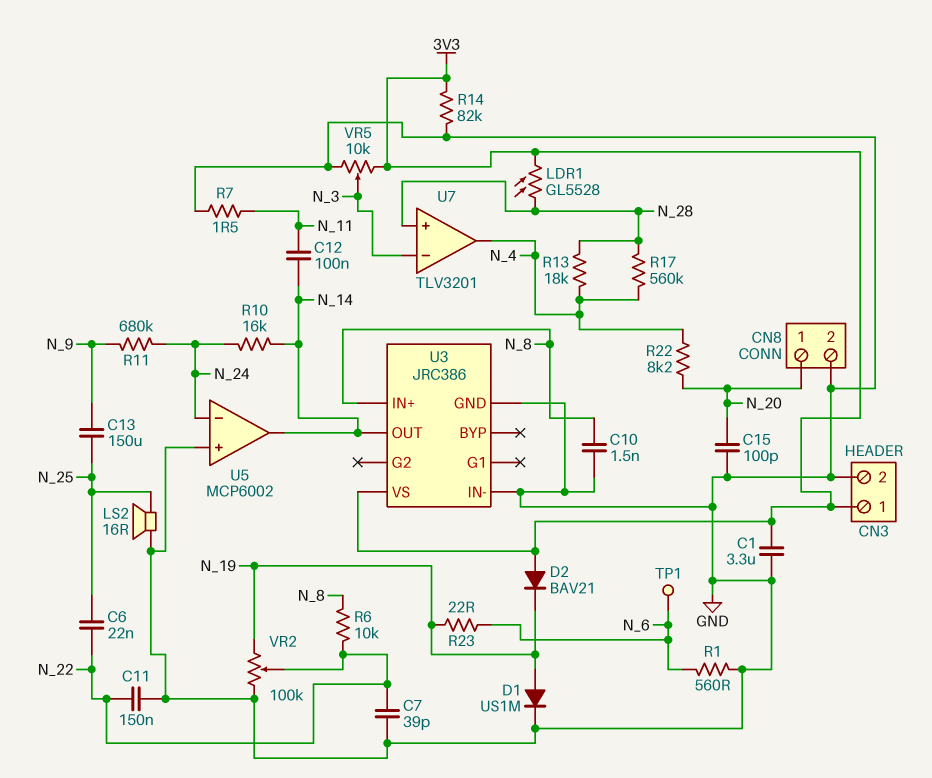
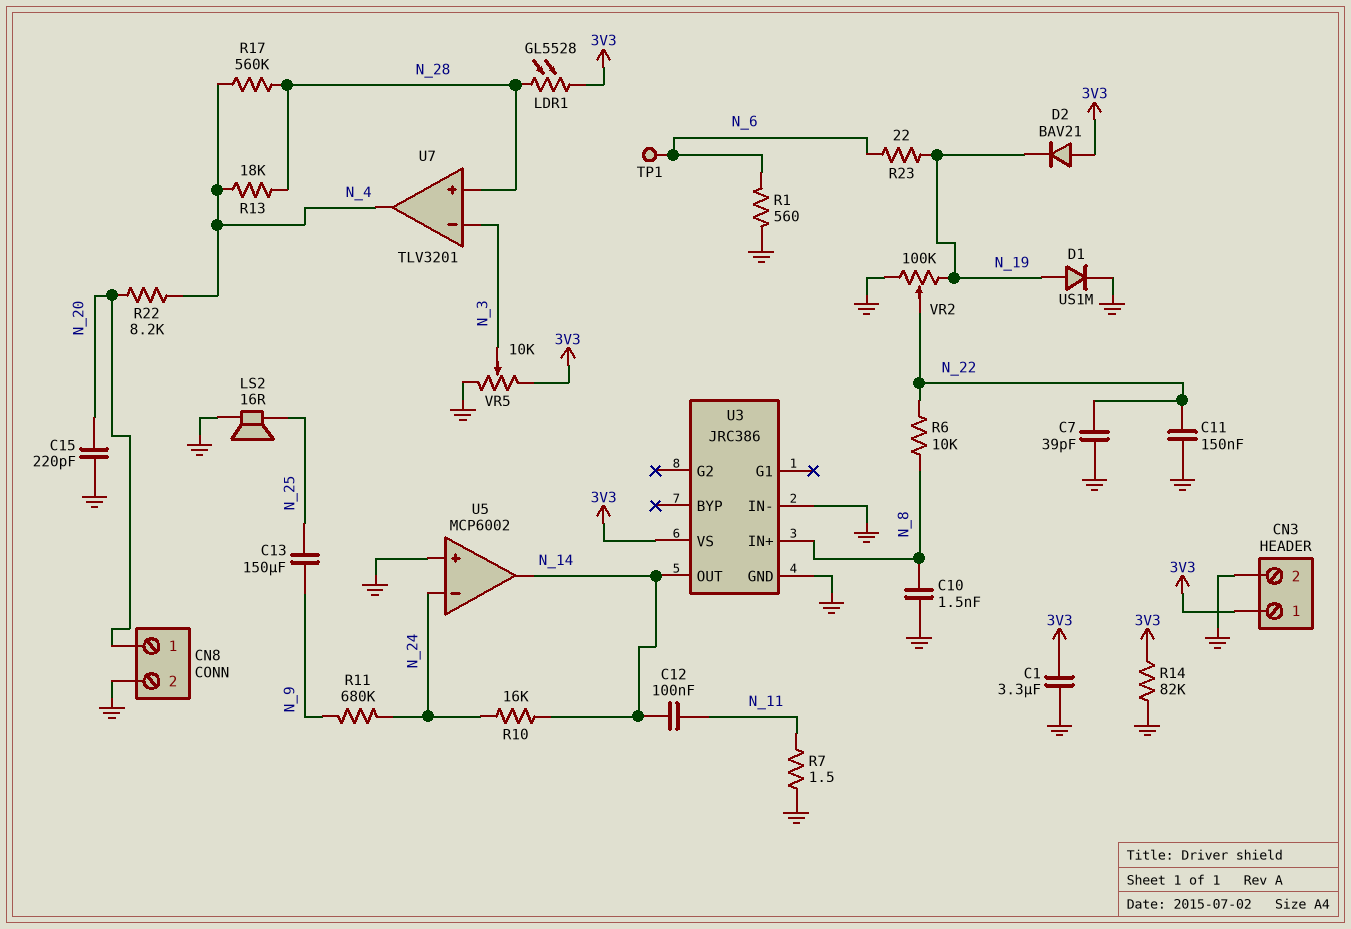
C6: 22nF (N_22, N_25) -> none
C15: 100pF (GND, N_20) -> 220pF (GND, N_20)

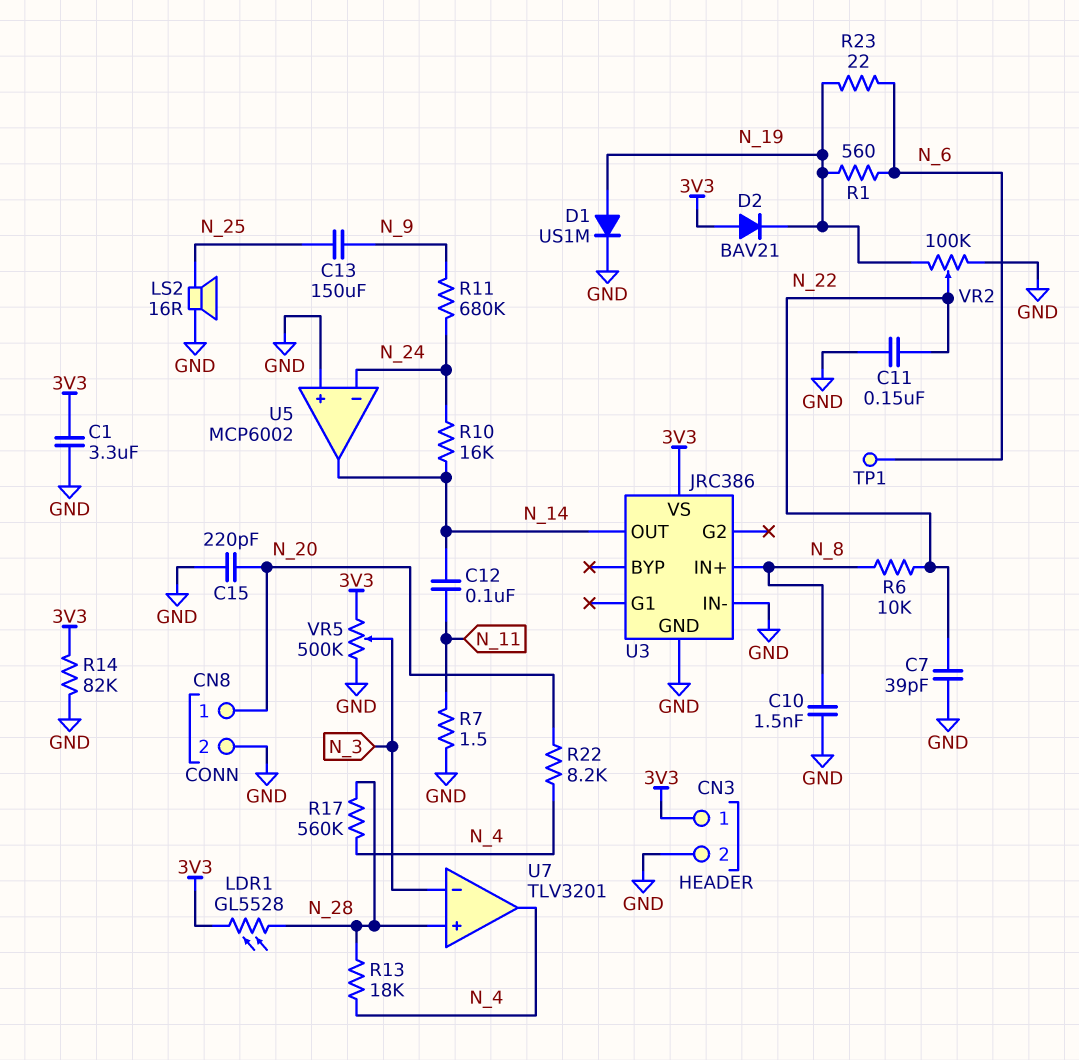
R1: 560 (GND, N_6) -> 560 (N_6, N_19)
VR5: 10k (3V3, GND, wiper N_3) -> 500k (3V3, GND, wiper N_3)

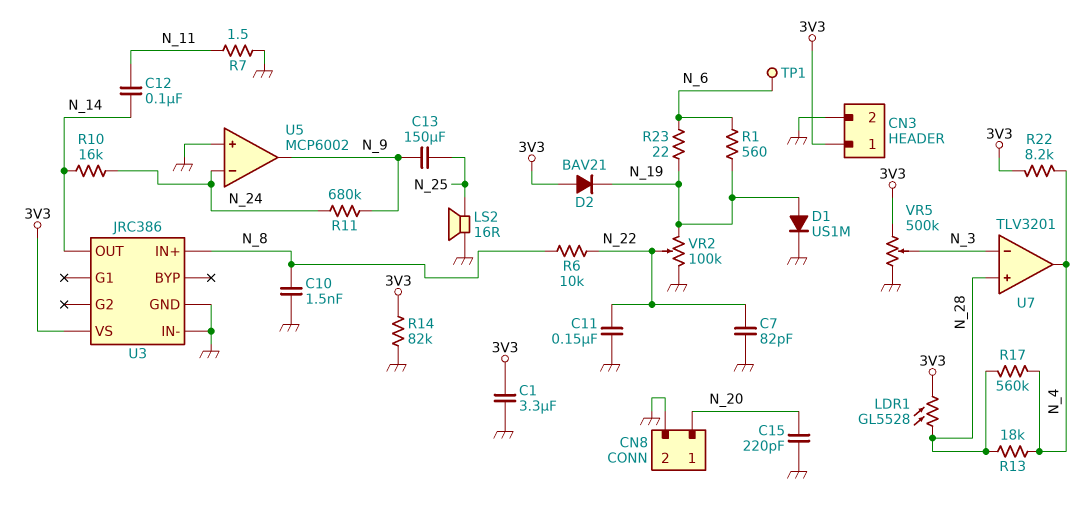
C7: 39pF (GND, N_22) -> 82pF (GND, N_22)
R22: 8.2k (N_4, N_20) -> 8.2k (3V3, N_4)
U5 pin out: N_14 -> N_9

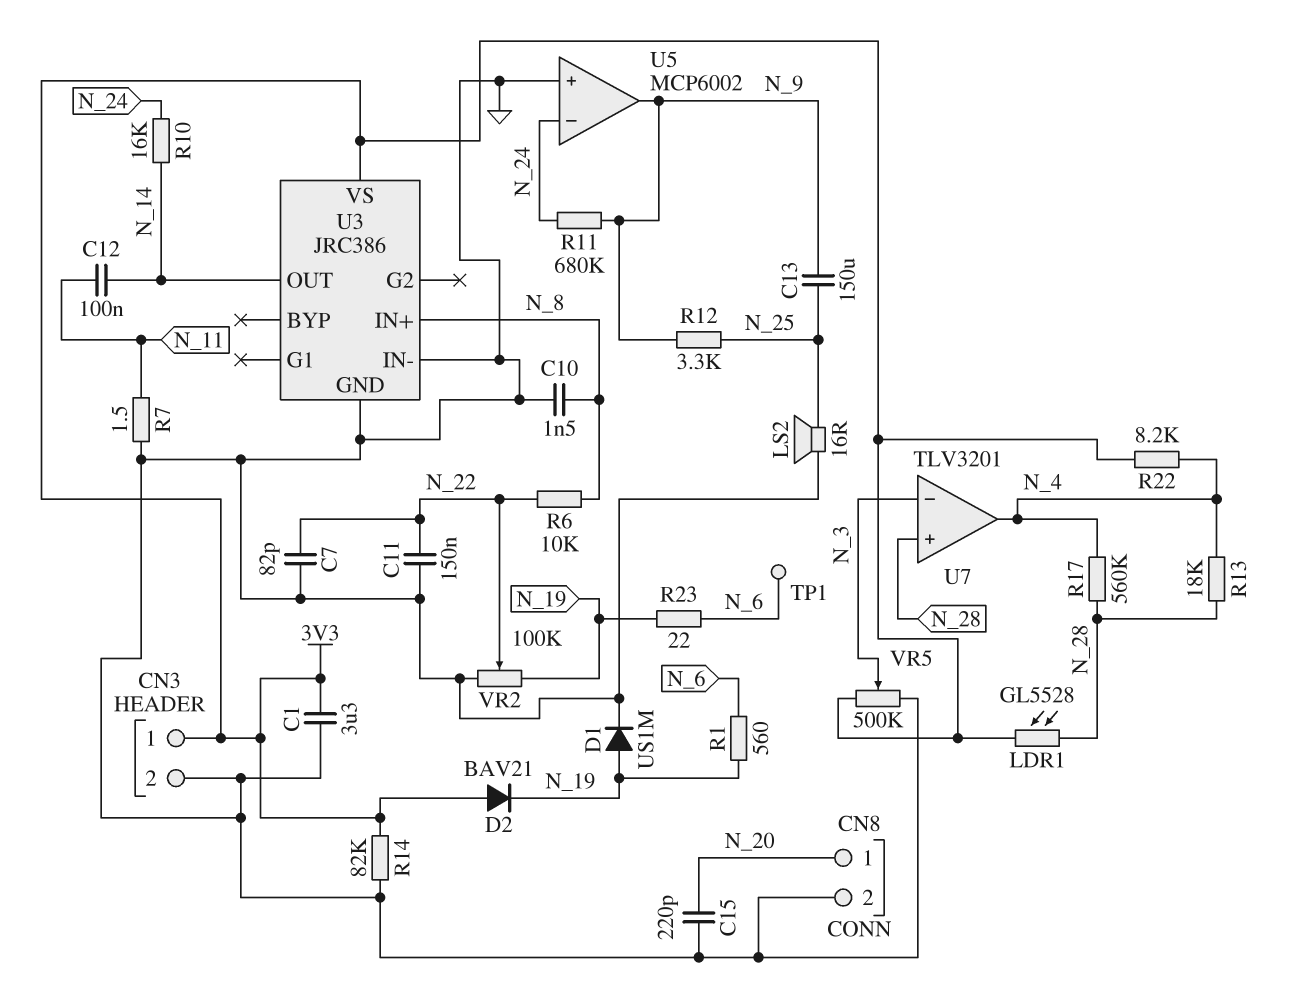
R12: none -> 3.3k (N_9, N_25)

